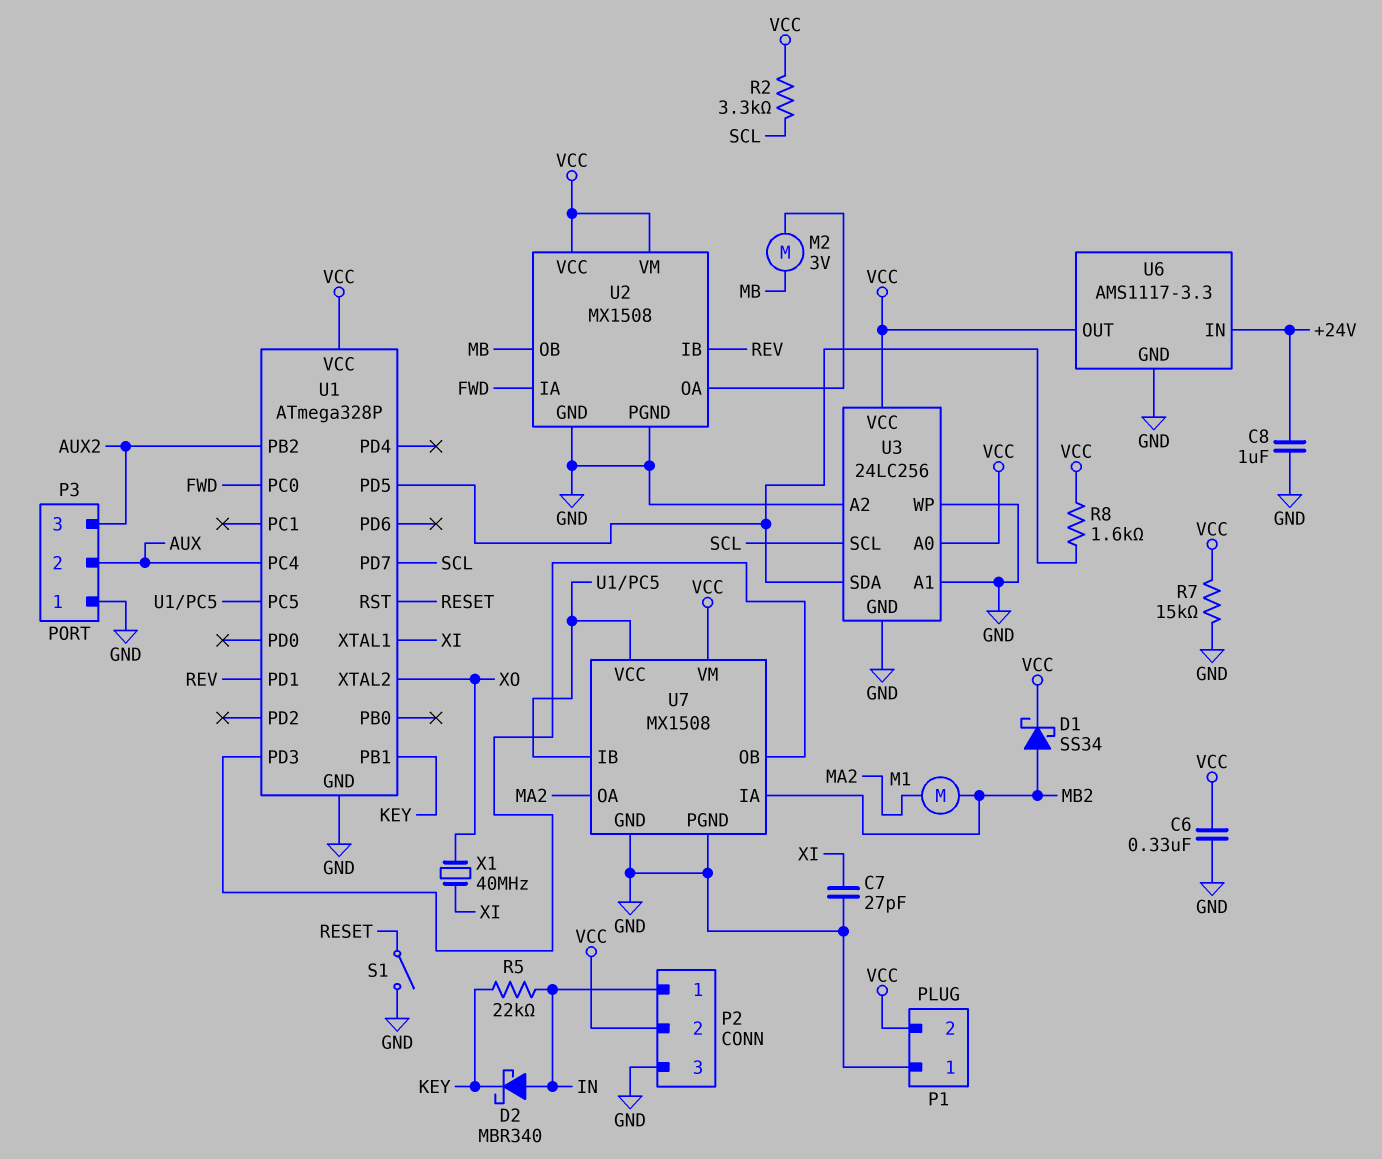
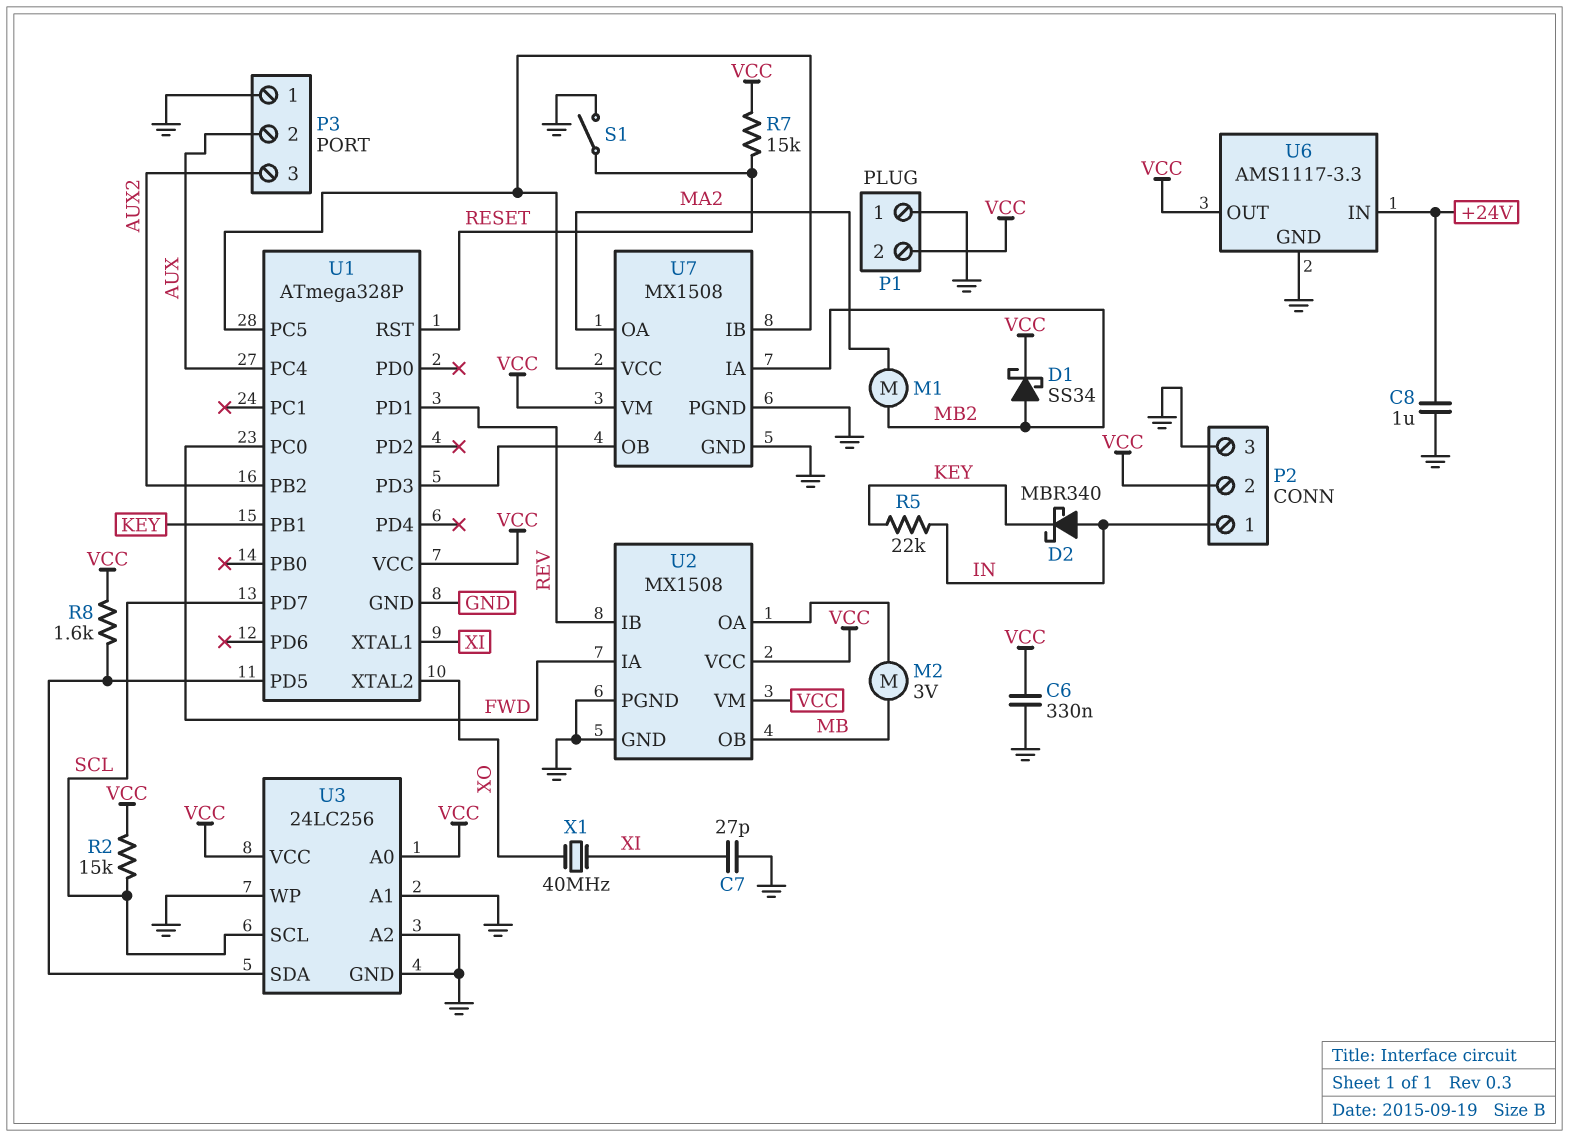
R2: 3.3k (SCL, VCC) -> 15k (SCL, VCC)
R7: 15k (GND, VCC) -> 15k (RESET, VCC)

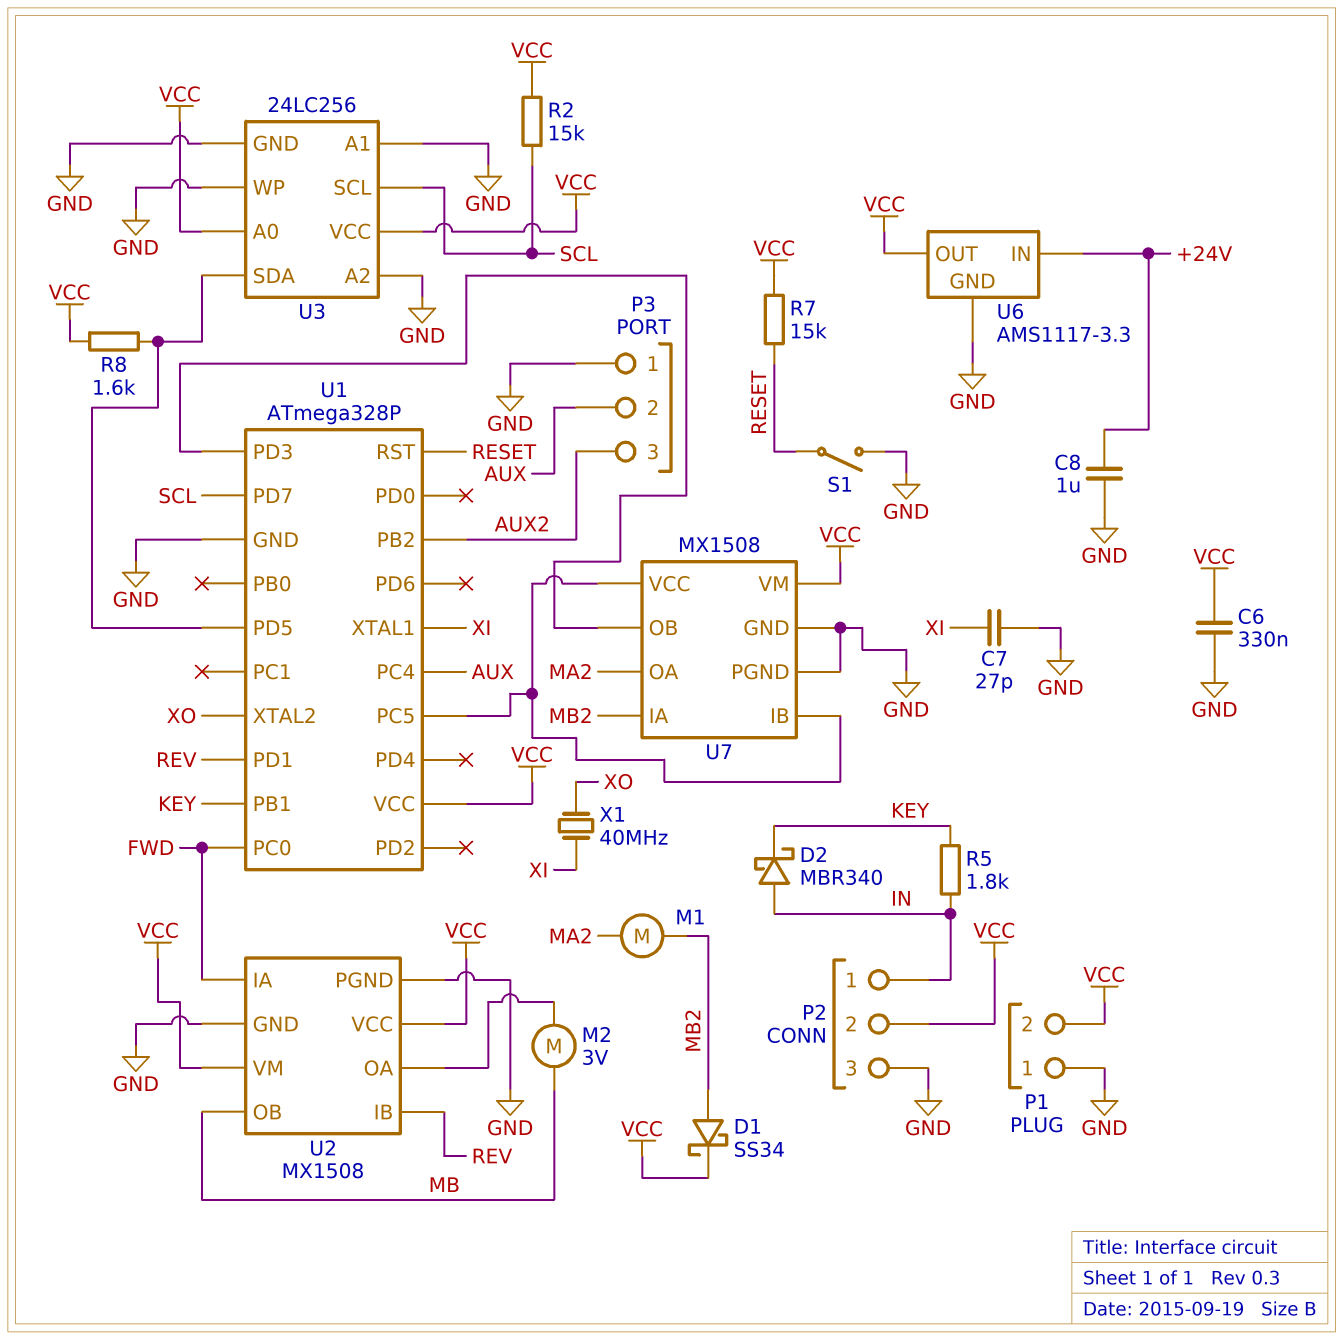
R5: 22k (IN, KEY) -> 1.8k (IN, KEY)

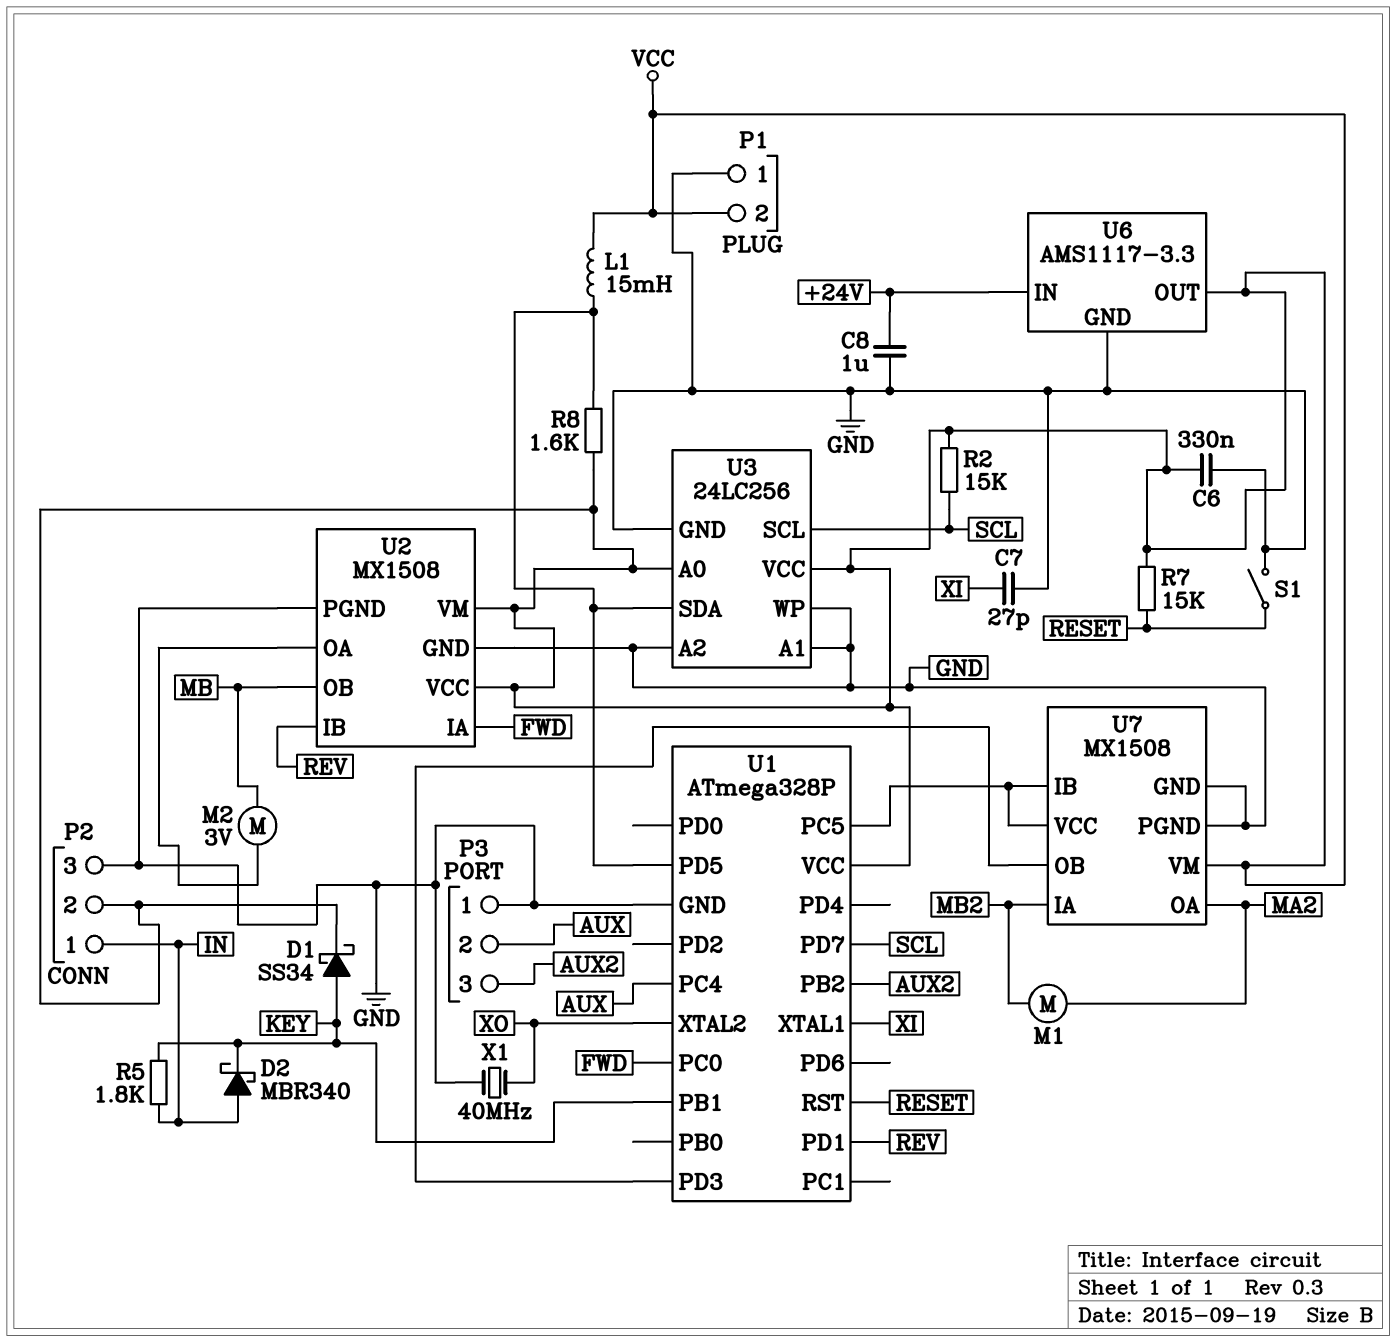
D1: schottky SS34 (A MB2, K VCC) -> schottky SS34 (A KEY, K VCC)
L1: none -> 15mH (U1/PD5, VCC)
X1: 40MHz (XI, XO) -> 40MHz (GND, XO)

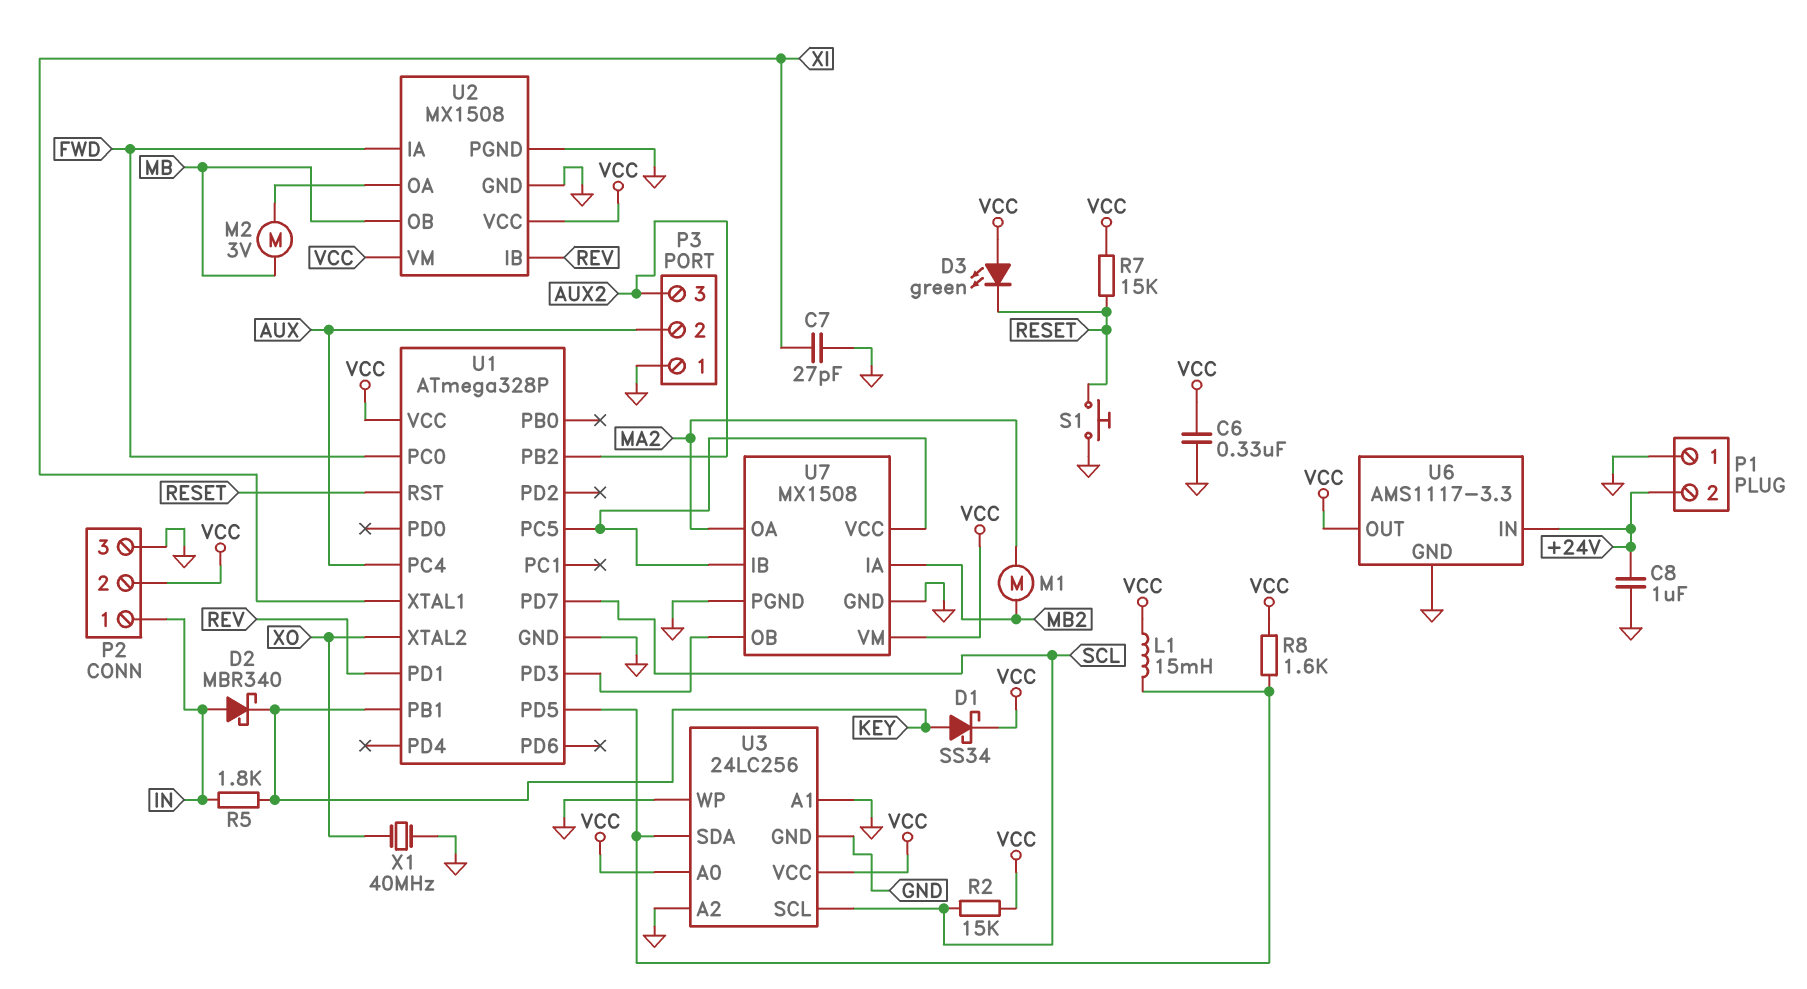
D3: none -> LED green (A VCC, K RESET)
P1 pin 2: VCC -> +24V
S1: switch (GND, RESET) -> button (GND, RESET)

